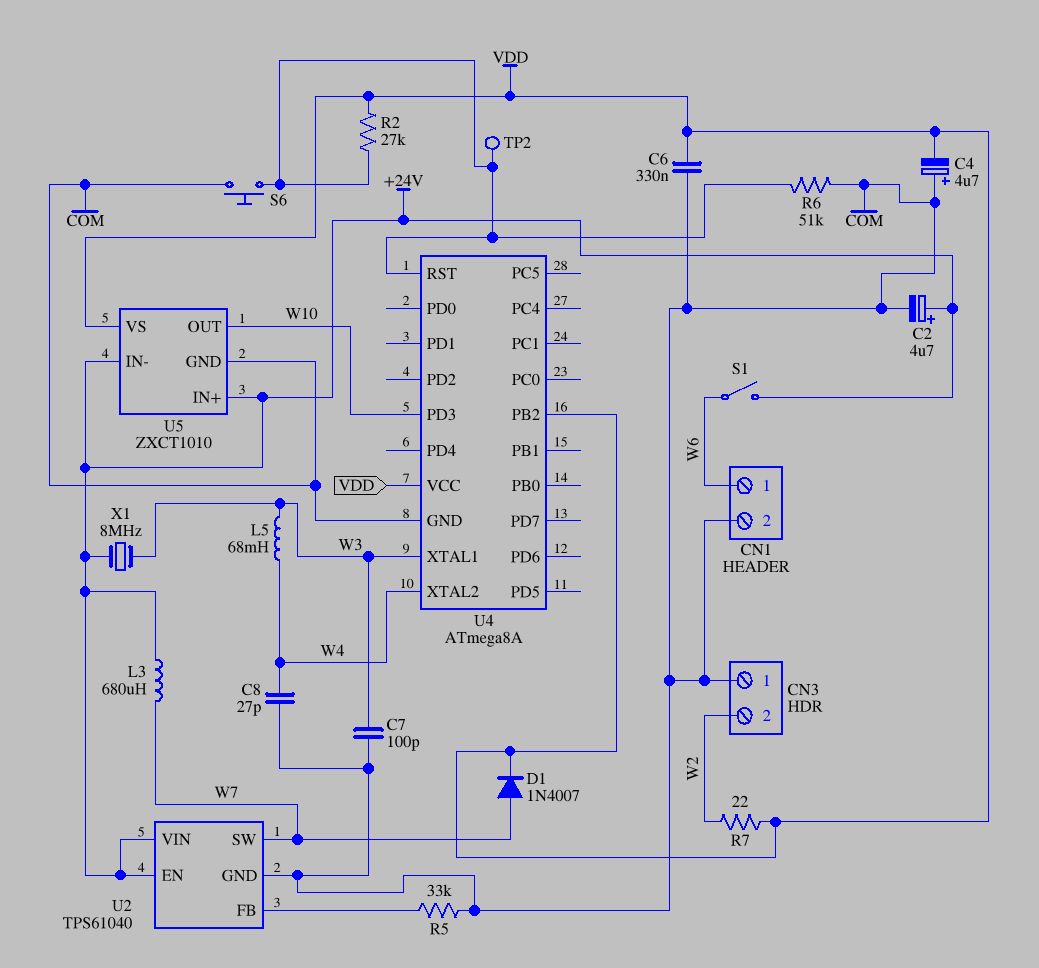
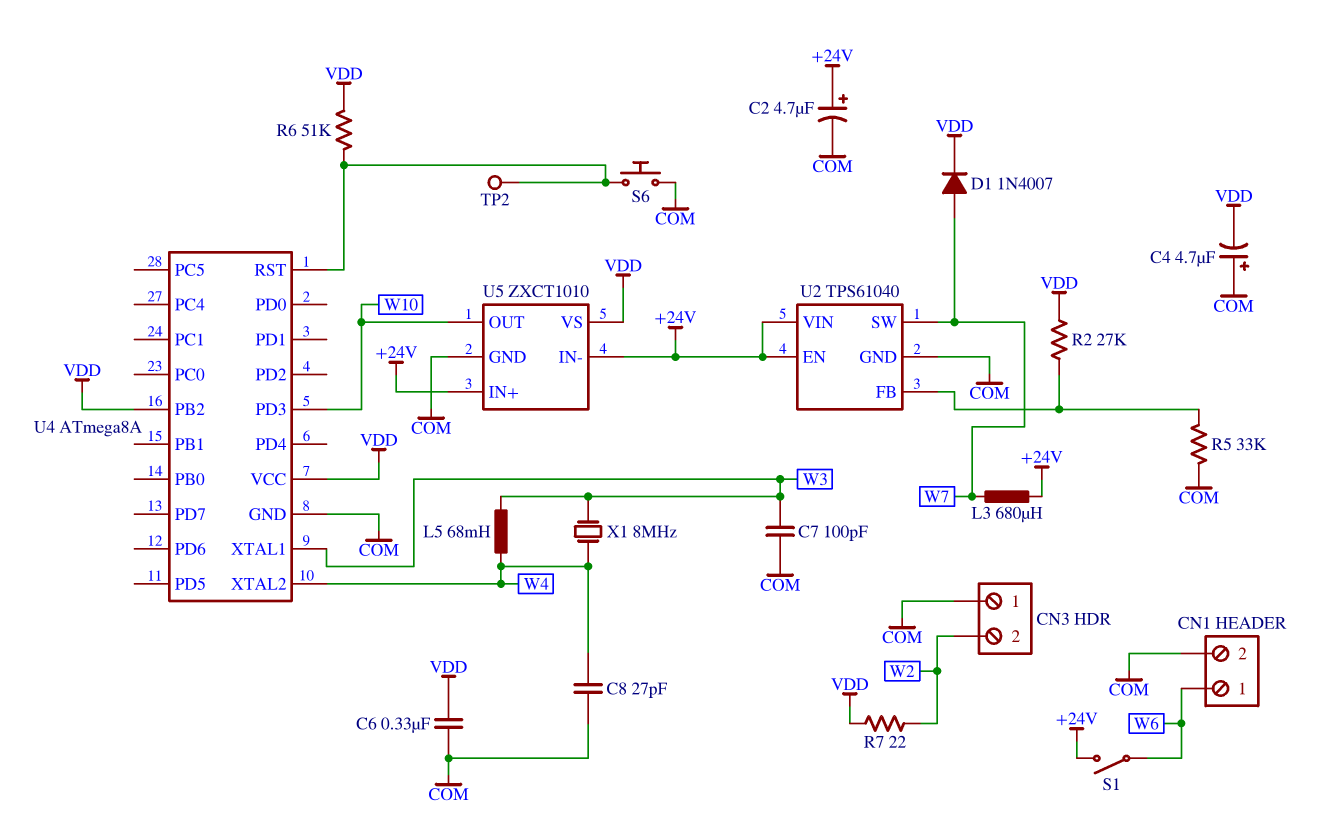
R2: 27k (U4/RST, VDD) -> 27k (U2/FB, VDD)
R6: 51k (COM, U4/RST) -> 51k (U4/RST, VDD)
X1: 8MHz (+24V, W3) -> 8MHz (W3, W4)

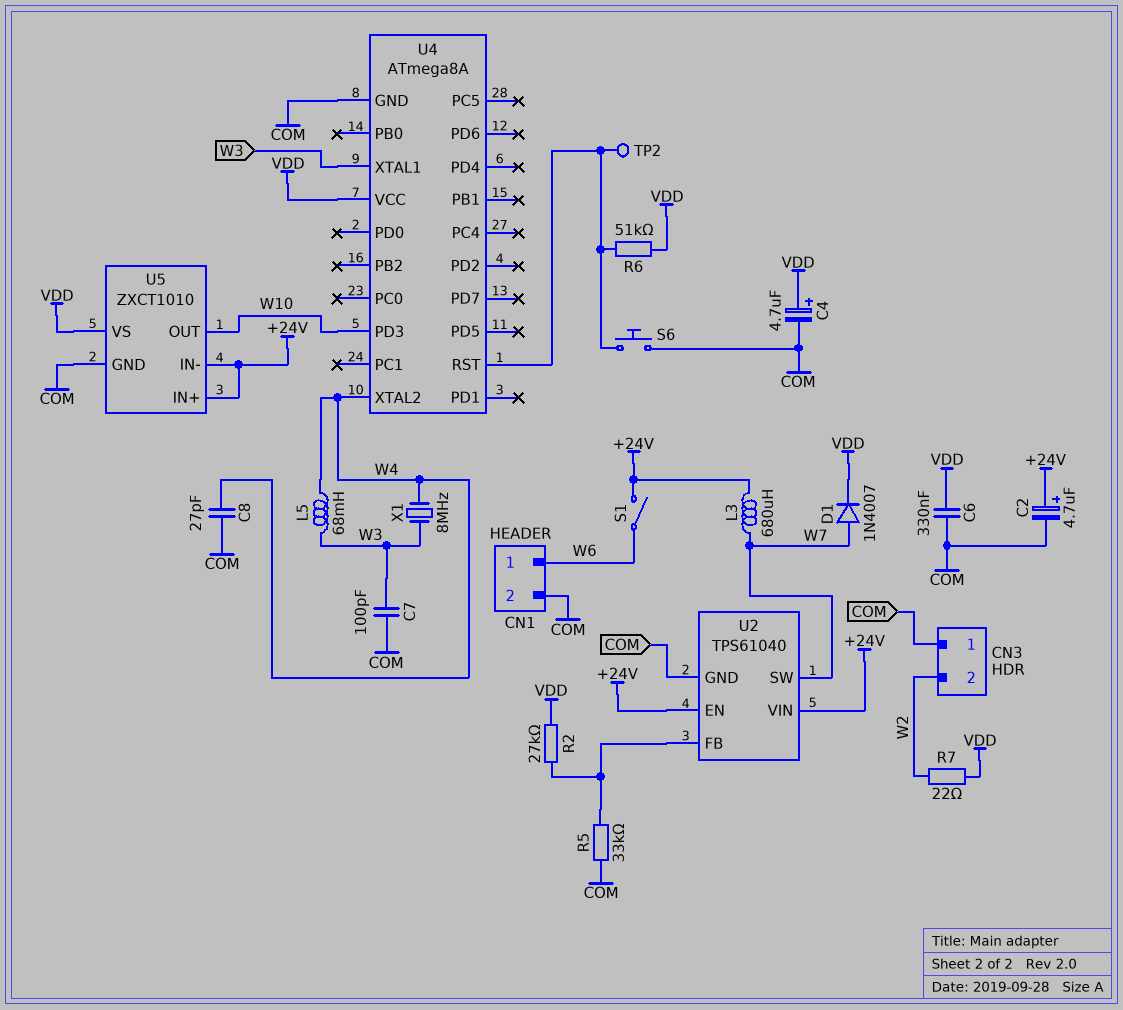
C4: 4.7uF (plus COM, minus VDD) -> 4.7uF (plus VDD, minus COM)
U4 pin PB2: VDD -> none

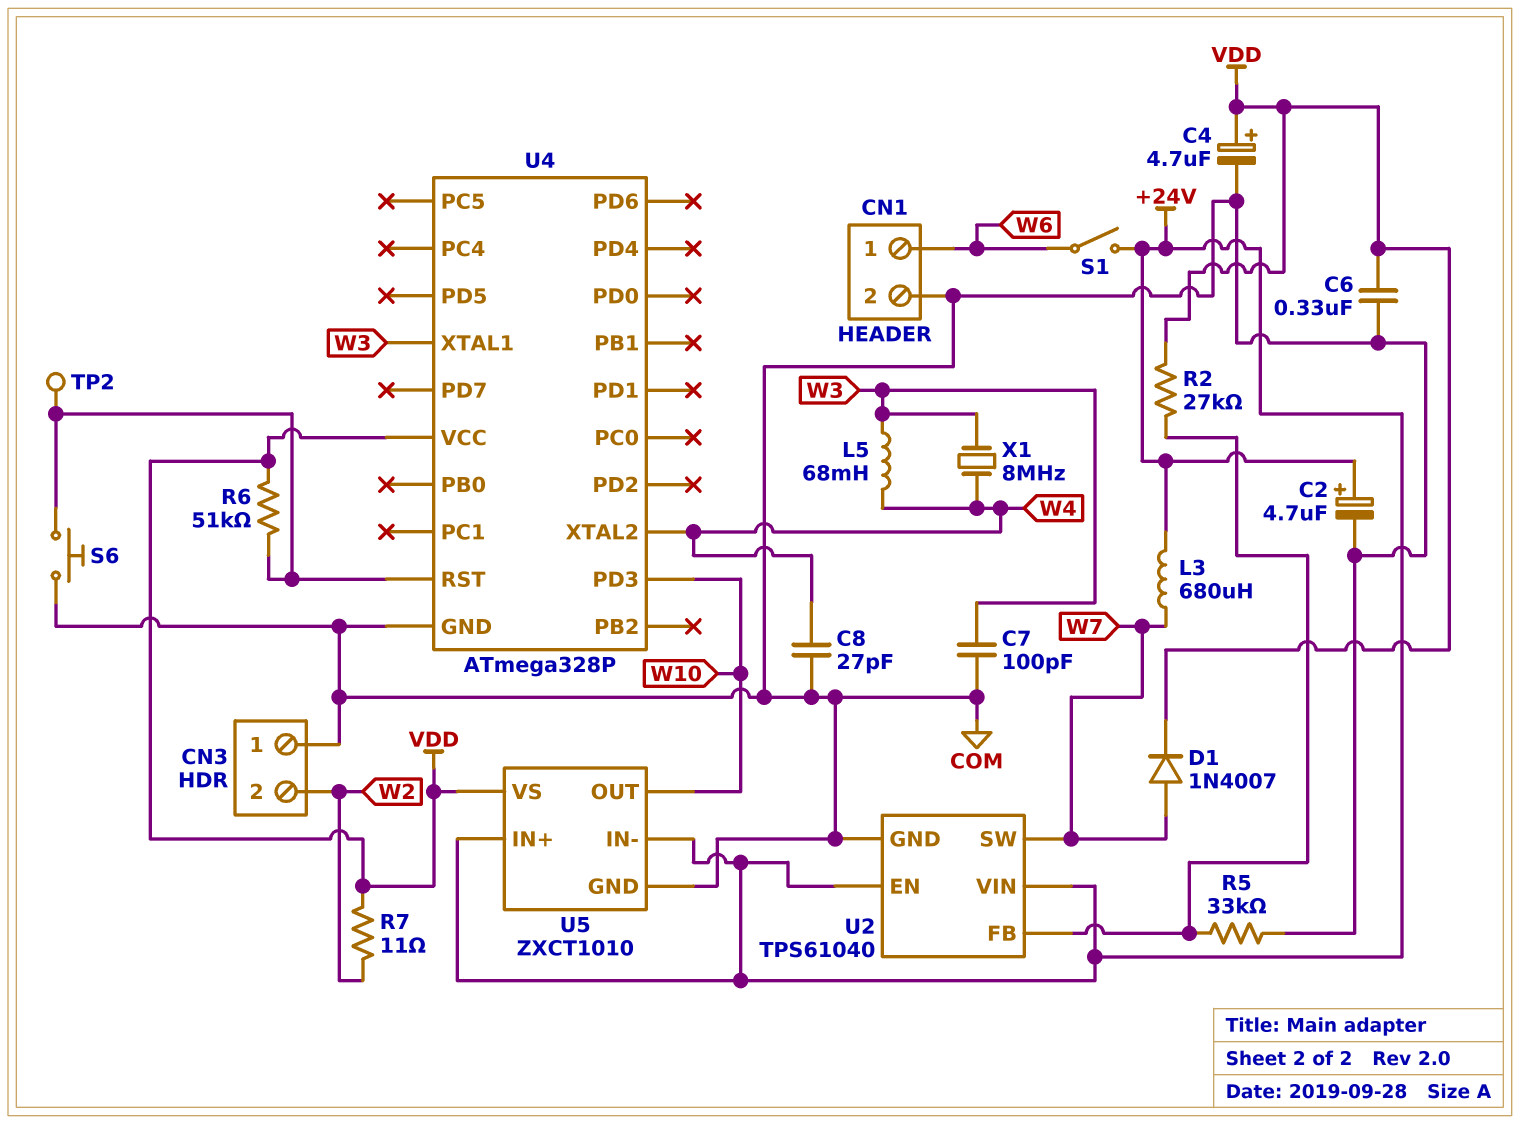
R7: 22 (VDD, W2) -> 11 (VDD, W2)
U4: ATmega8A -> ATmega328P

